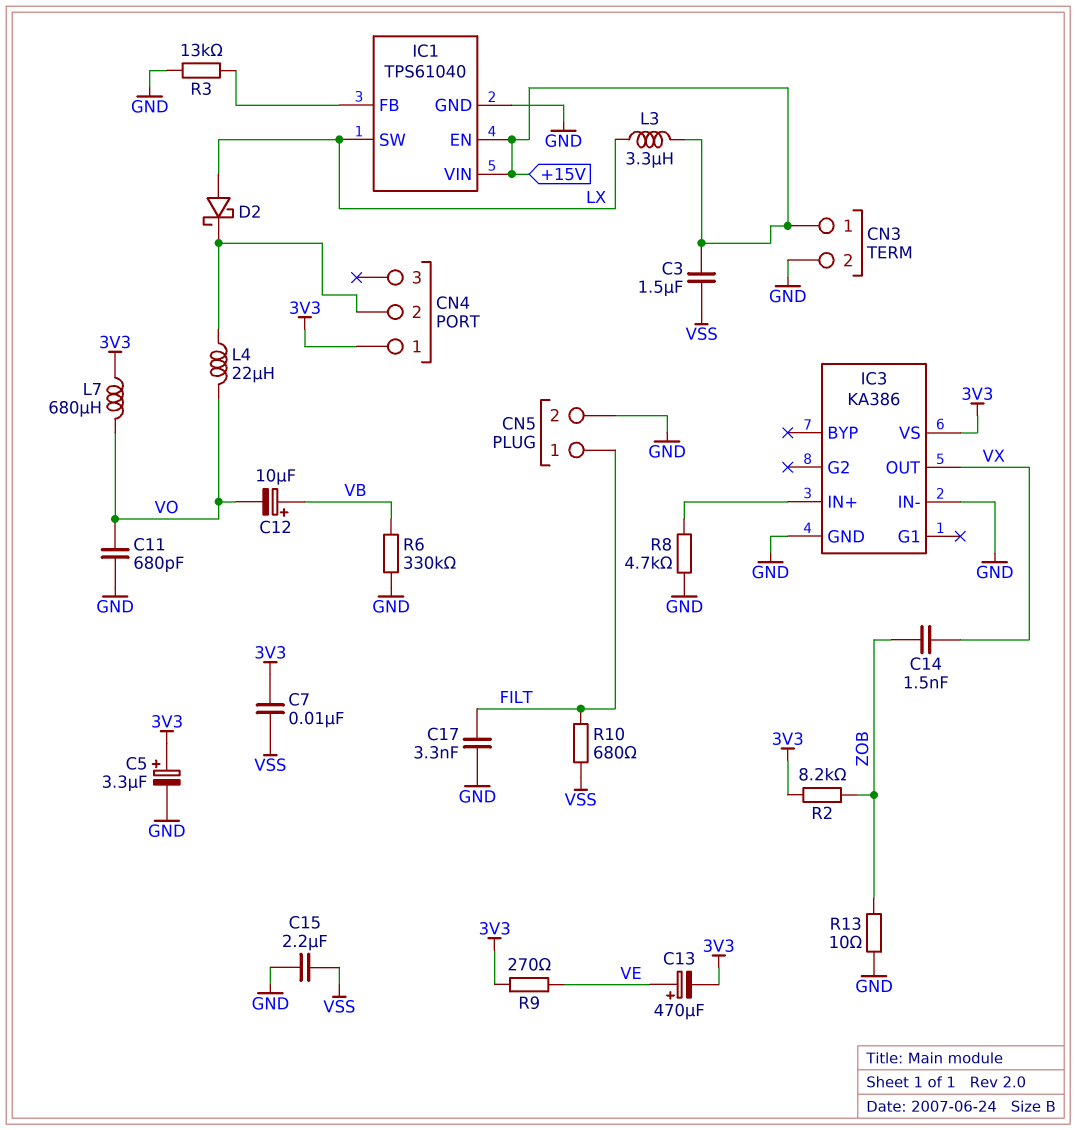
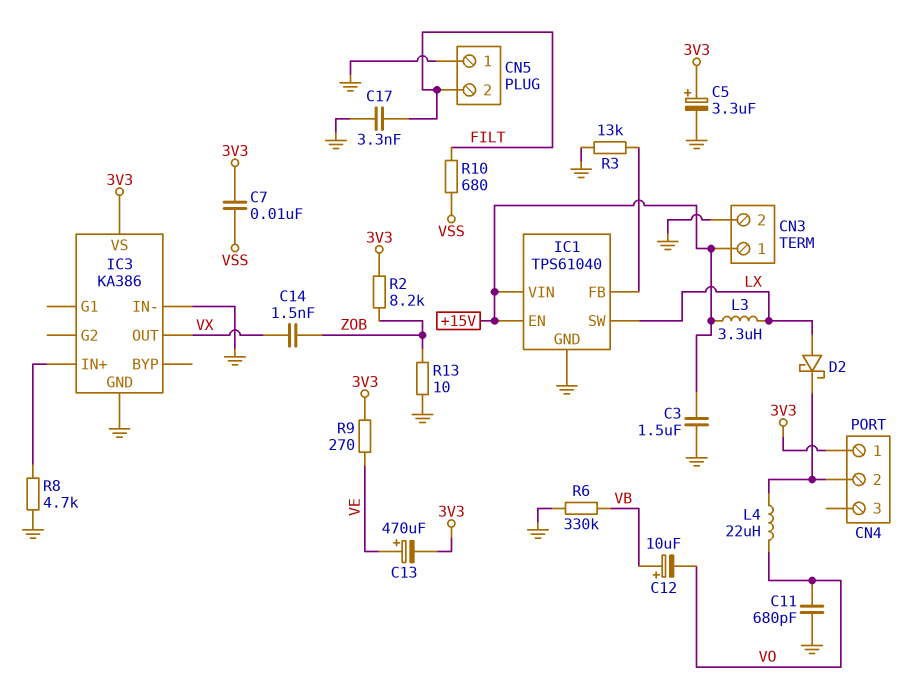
C3: 1.5uF (+15V, VSS) -> 1.5uF (+15V, GND)
C15: 2.2uF (GND, VSS) -> none
CN5 pin 1: FILT -> GND
CN5 pin 2: GND -> FILT
L7: 680uH (3V3, VO) -> none

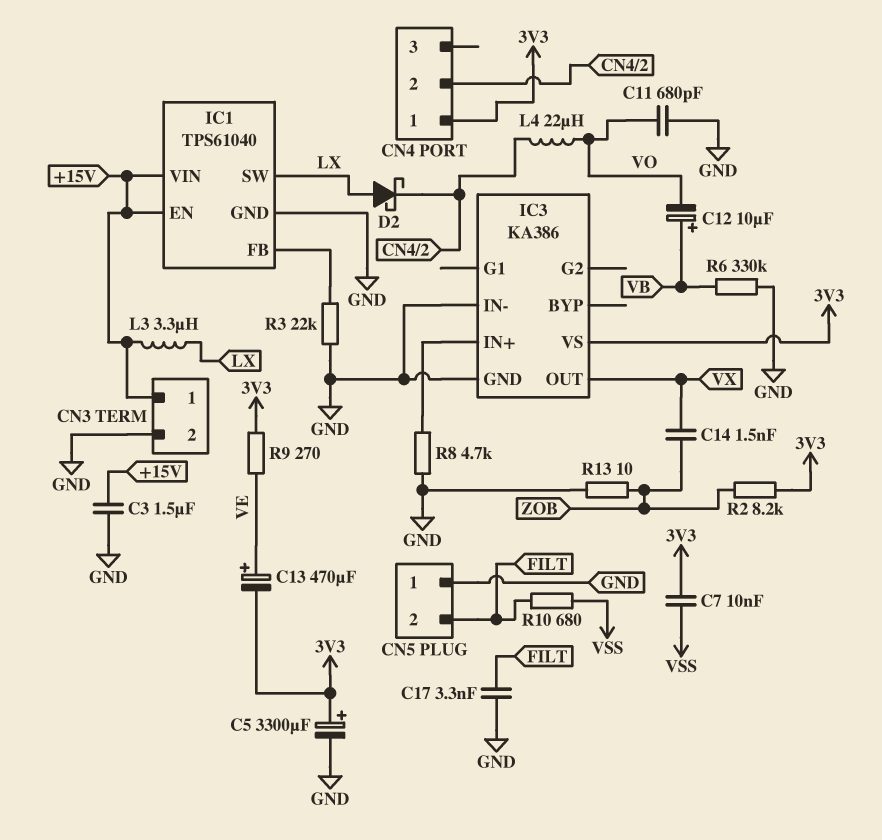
C5: 3.3uF (plus 3V3, minus GND) -> 3300uF (plus 3V3, minus GND)
R3: 13k (GND, IC1/FB) -> 22k (GND, IC1/FB)

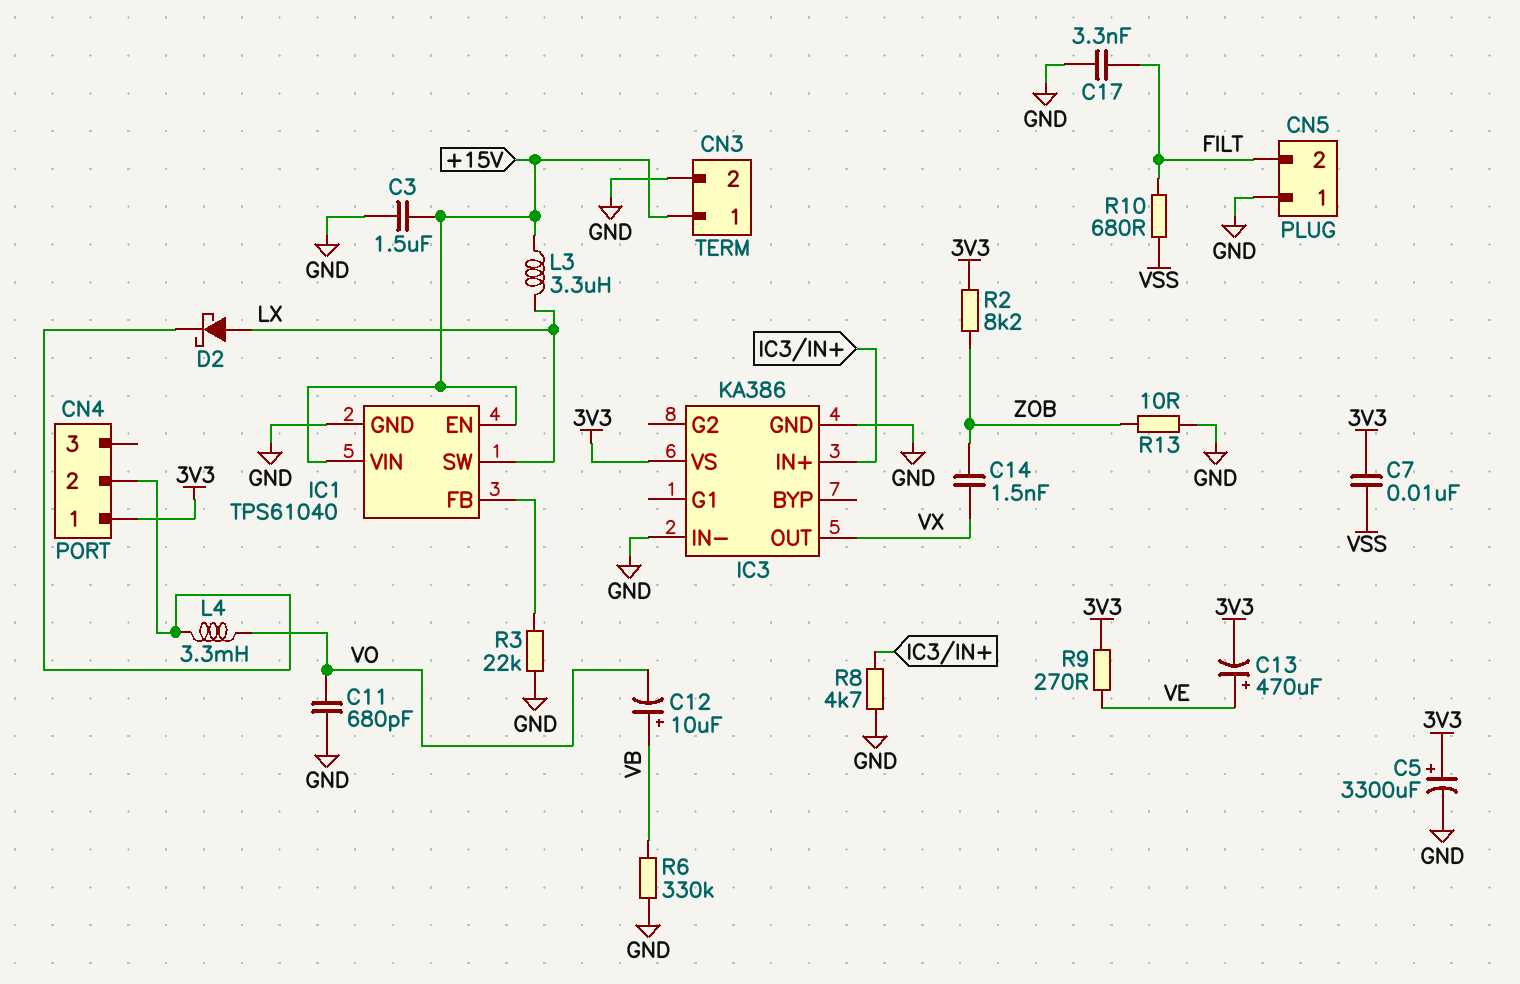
L4: 22uH (CN4/2, VO) -> 3.3mH (CN4/2, VO)

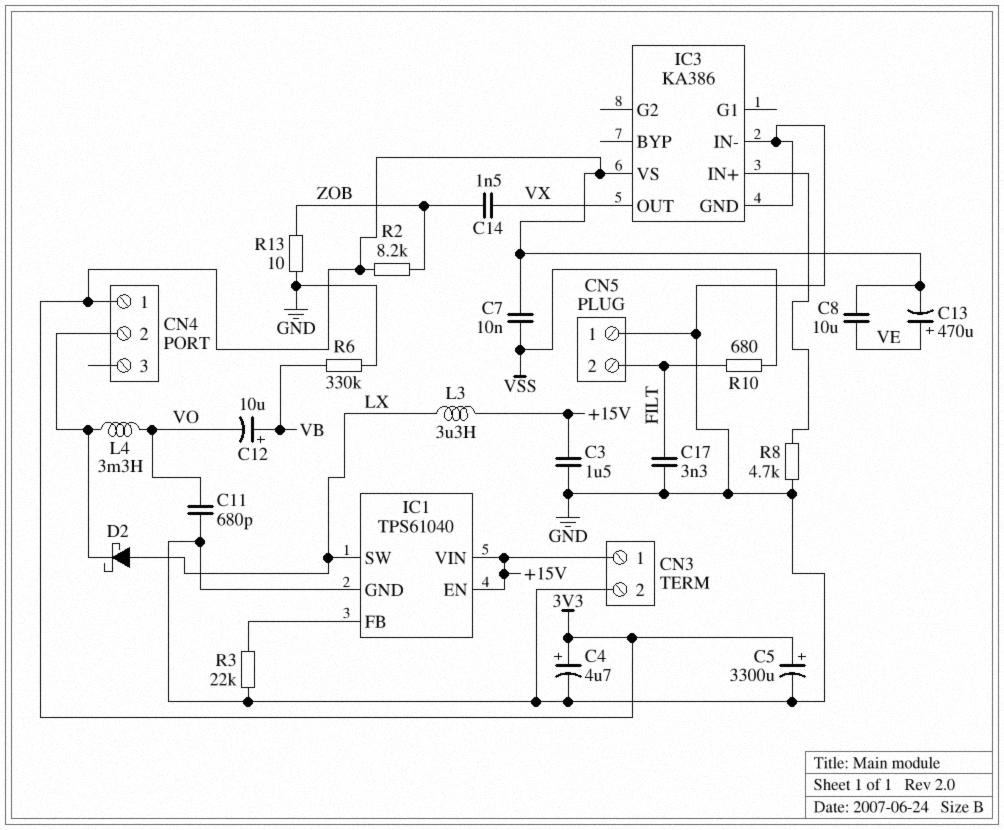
C4: none -> 4.7uF (plus 3V3, minus GND)
C8: none -> 10uF (3V3, VE)
R9: 270 (3V3, VE) -> none

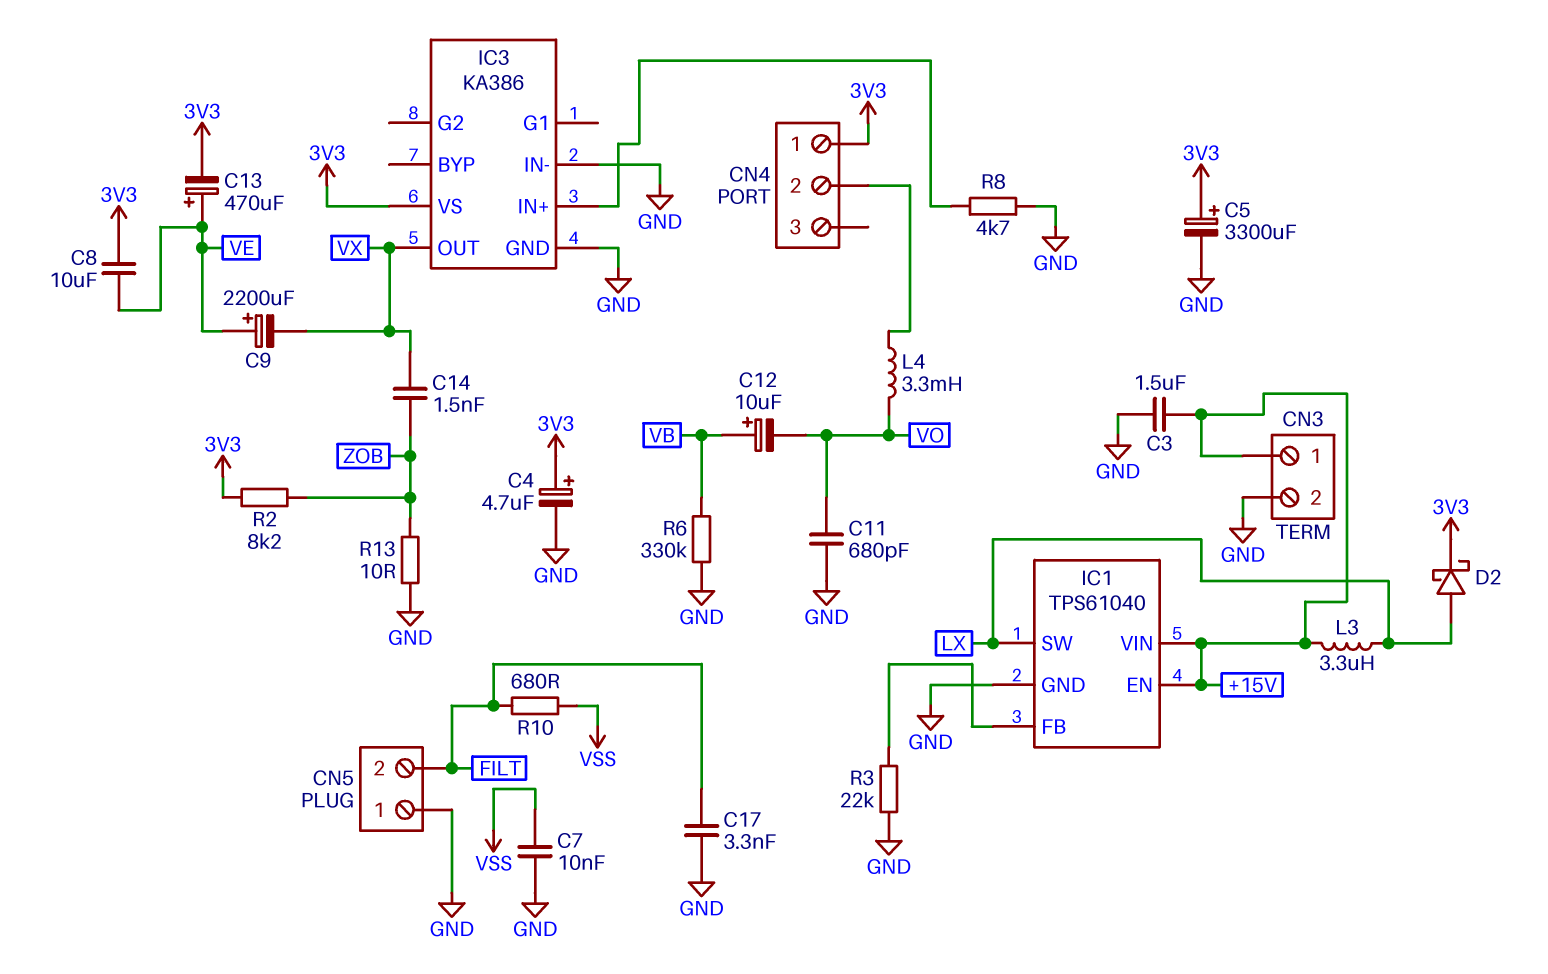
C7: 10nF (3V3, VSS) -> 10nF (GND, VSS)
C9: none -> 2200uF (plus VE, minus VX)
D2: schottky (A LX, K CN4/2) -> schottky (A LX, K 3V3)

